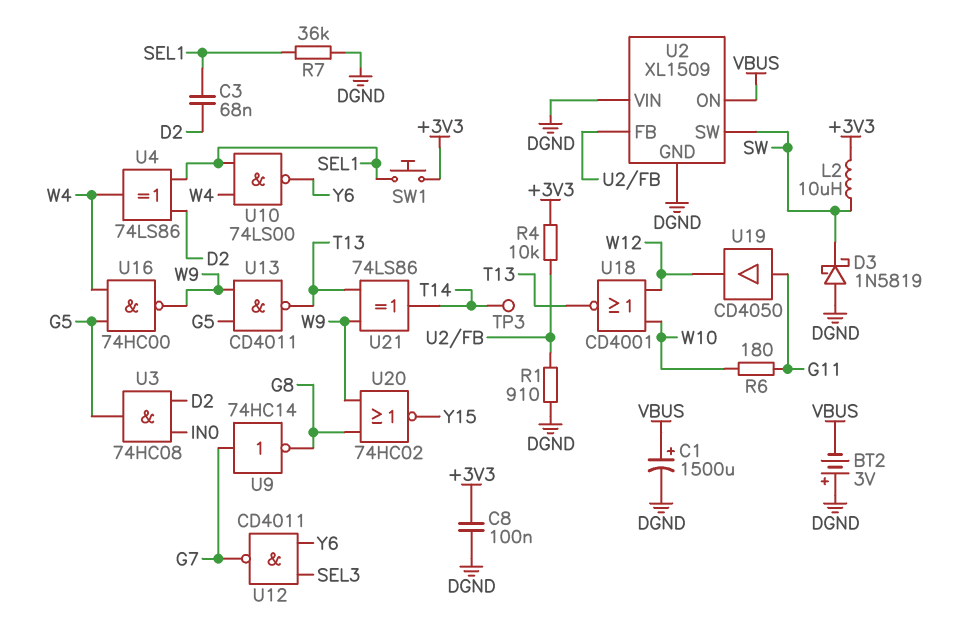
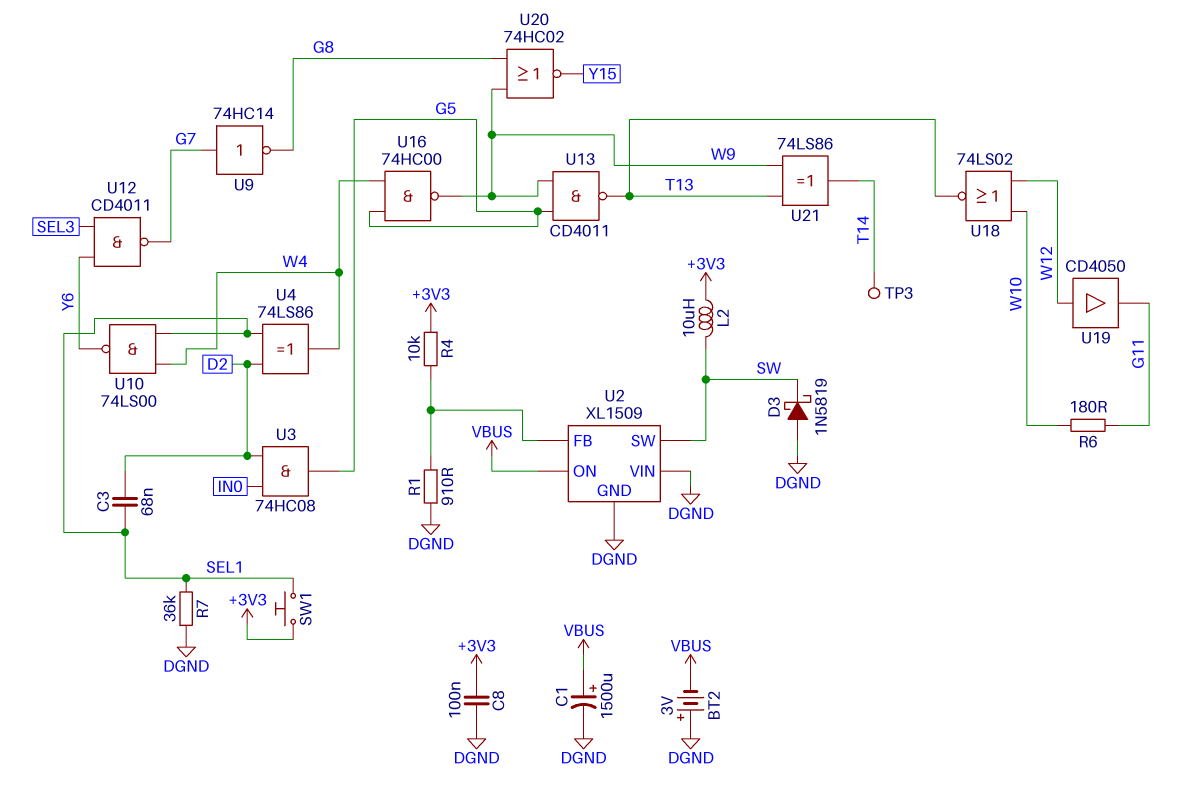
U18: NOR CD4001 (in W10, in W12, out T13) -> NOR 74LS02 (in W10, in W12, out T13)
U19: buffer CD4050 (in G11, out W12) -> buffer CD4050 (in W12, out G11)

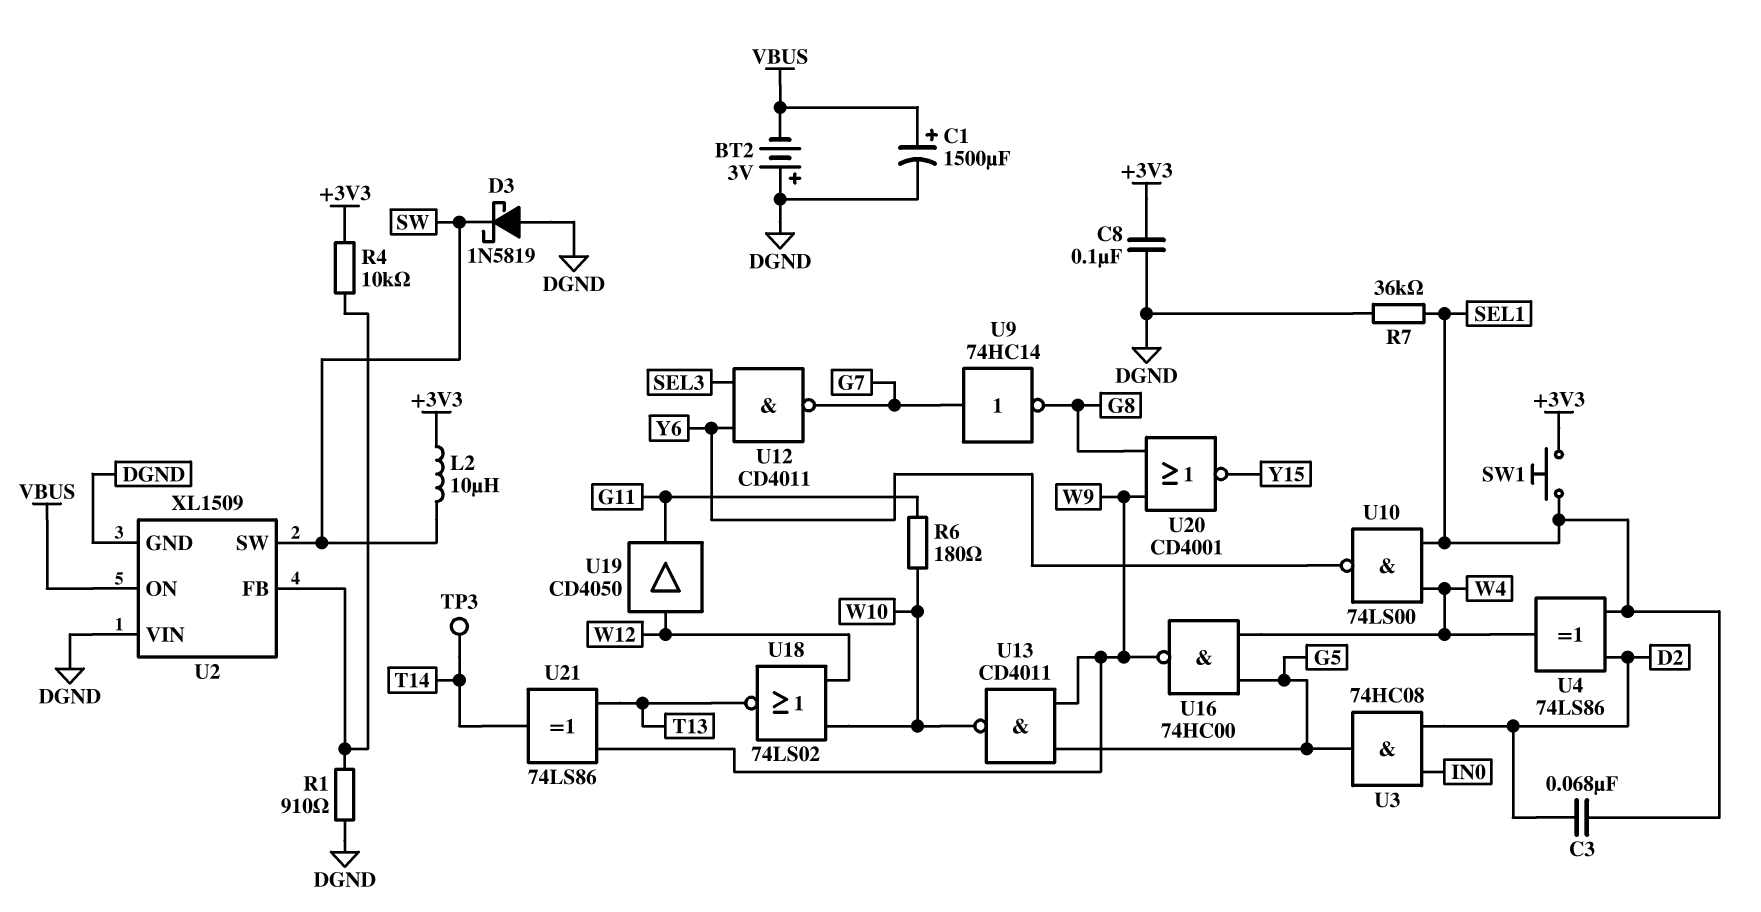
U13: NAND CD4011 (in G5, in W9, out T13) -> NAND CD4011 (in G5, in W9, out W10)
U20: NOR 74HC02 (in G8, in W9, out Y15) -> NOR CD4001 (in G8, in W9, out Y15)

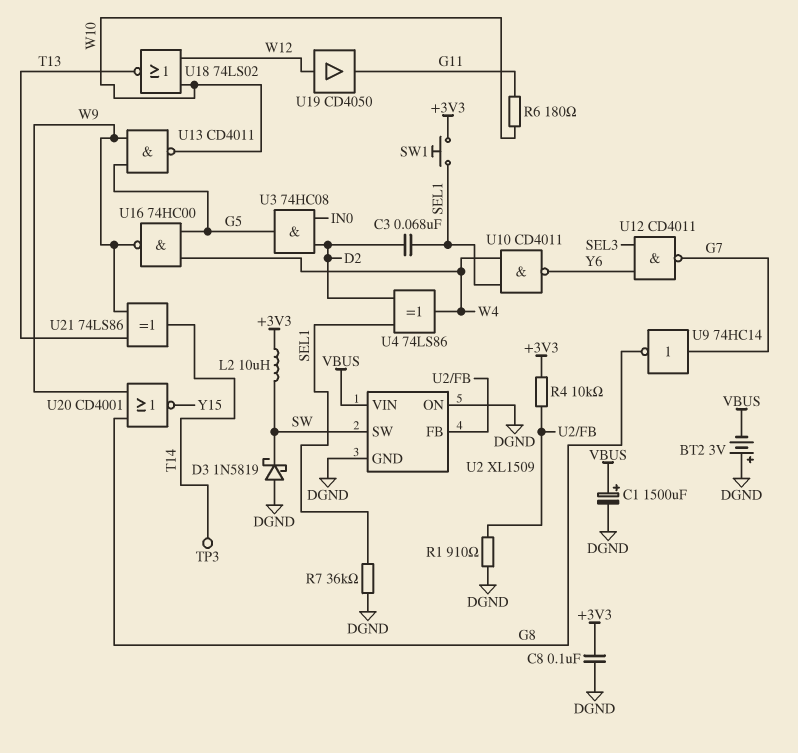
U2 pin ON: VBUS -> DGND
U2 pin VIN: DGND -> VBUS
U10: NAND 74LS00 (in SEL1, in W4, out Y6) -> NAND CD4011 (in SEL1, in W4, out Y6)

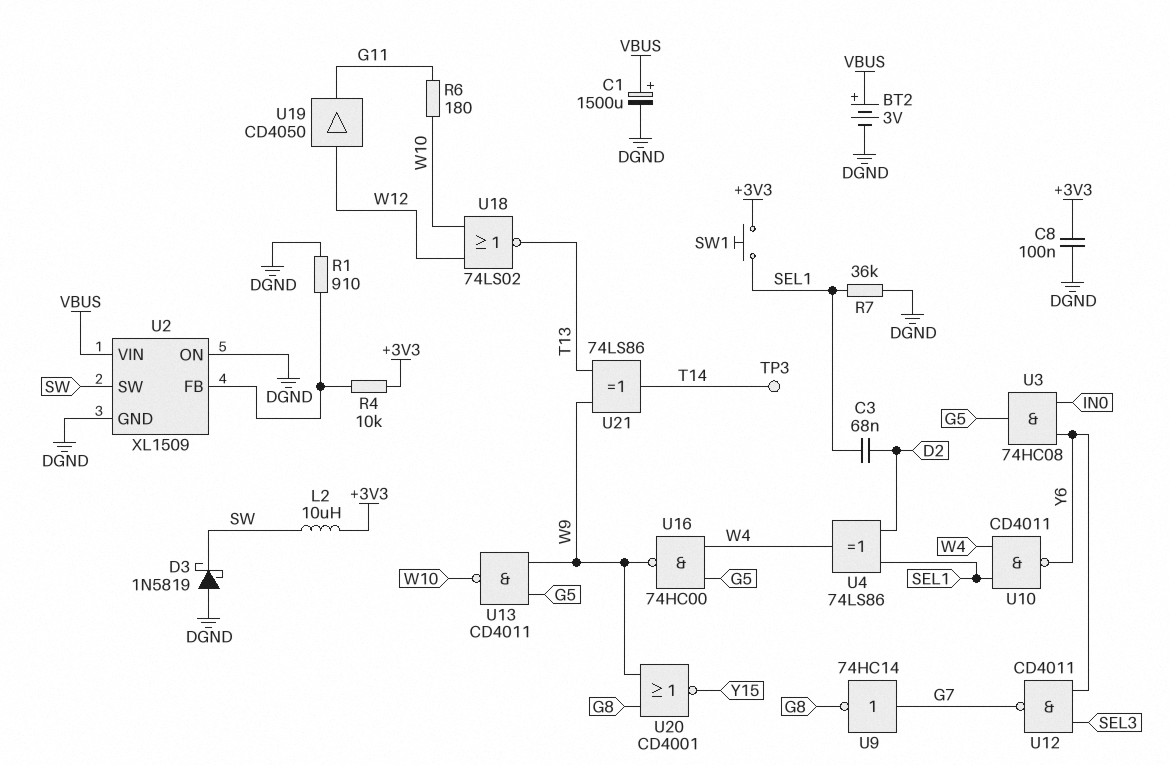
BT2: 3V (plus DGND, minus VBUS) -> 3V (plus VBUS, minus DGND)
U3: AND 74HC08 (in D2, in IN0, out G5) -> AND 74HC08 (in IN0, in Y6, out G5)

